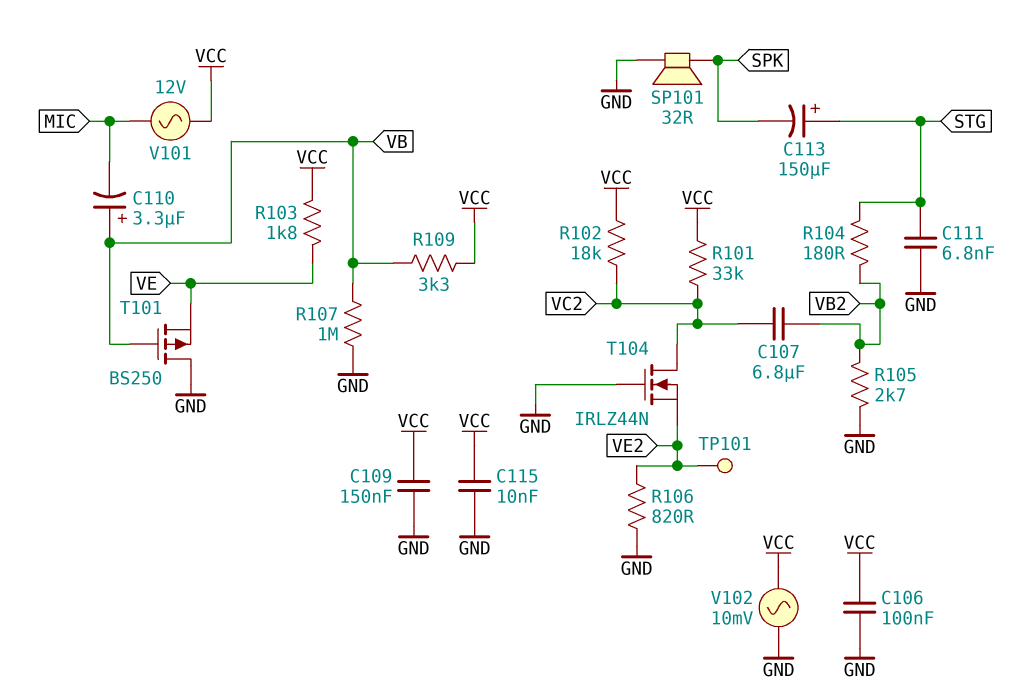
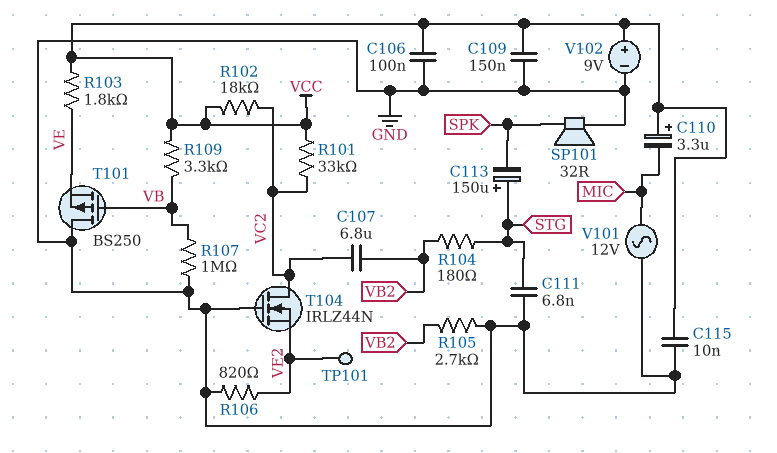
C110: 3.3uF (plus VB, minus MIC) -> 3.3uF (plus VCC, minus MIC)
V101: AC 12V (MIC, VCC) -> AC 12V (GND, MIC)
V102: AC 10mV (GND, VCC) -> 9V (plus VCC, minus GND)

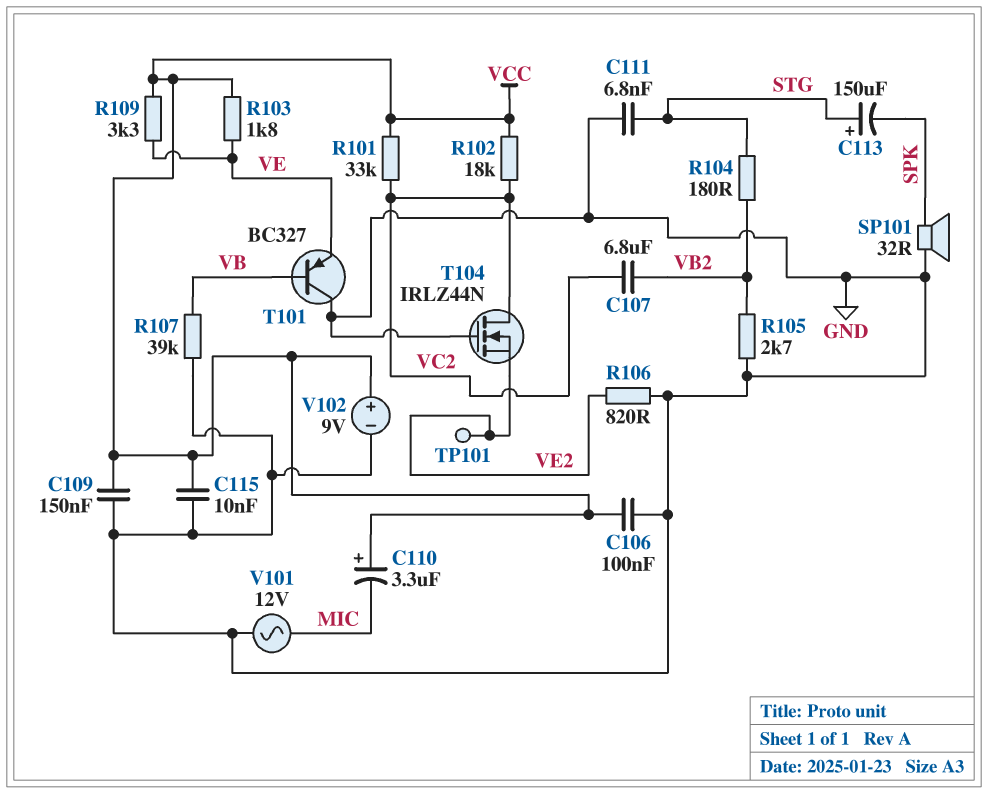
R107: 1M (GND, VB) -> 39k (GND, VB)
R109: 3.3k (VB, VCC) -> 3.3k (VCC, VE)
T101: PMOS BS250 (G VB, D GND, S VE) -> PNP BC327 (B VB, C GND, E VE)

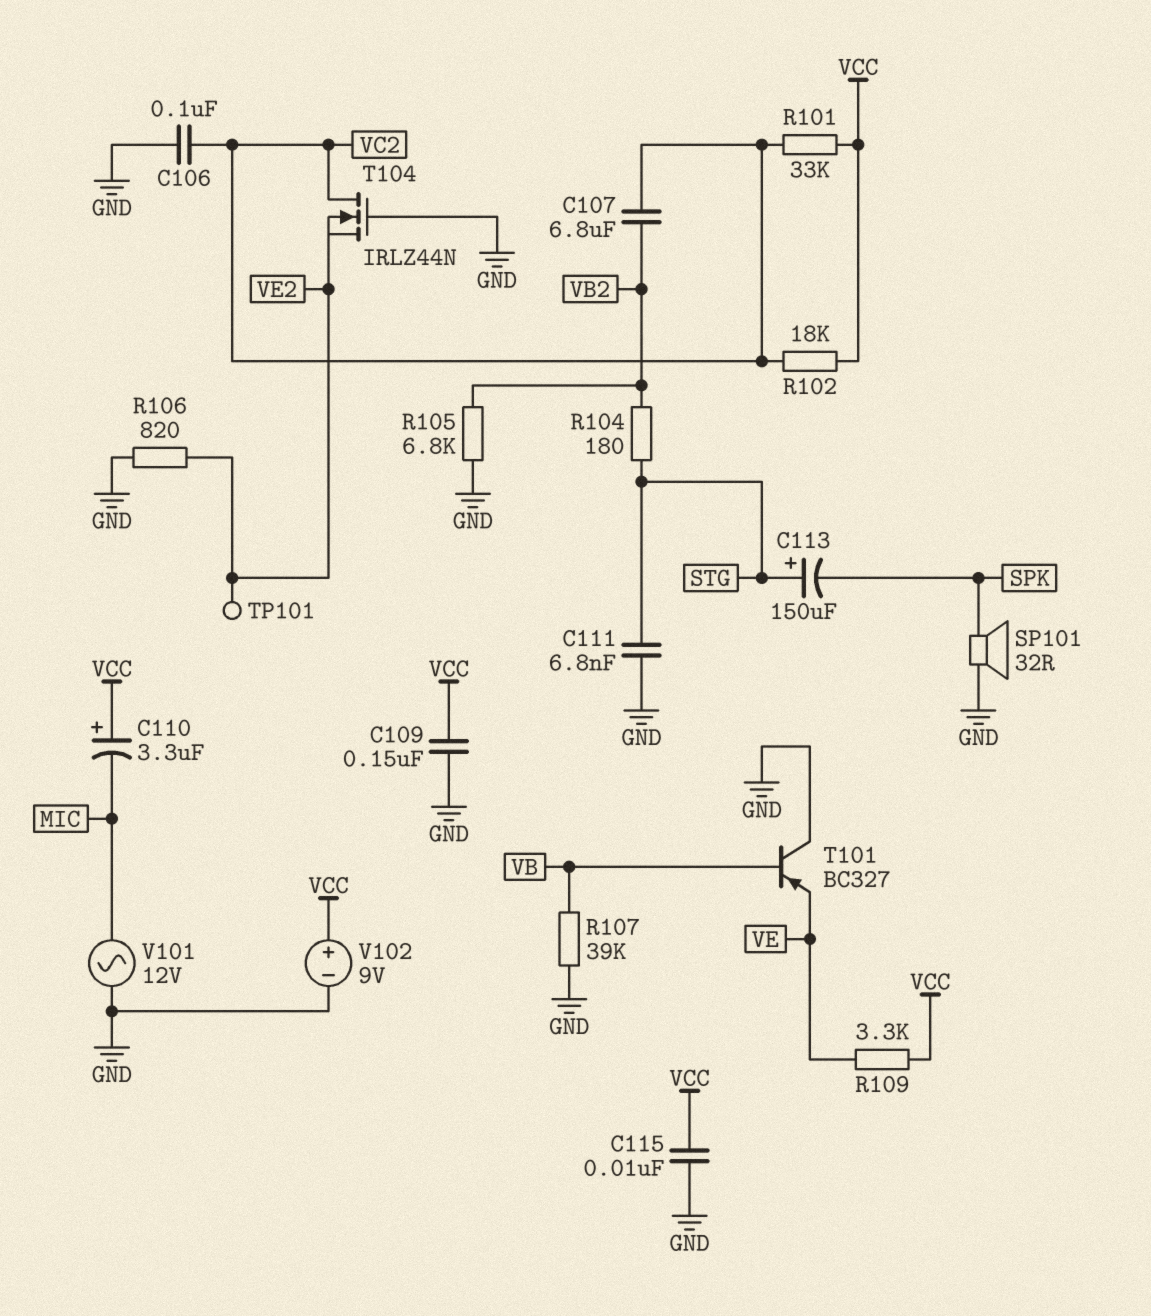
C106: 100nF (GND, VCC) -> 100nF (GND, VC2)
R103: 1.8k (VCC, VE) -> none
R105: 2.7k (GND, VB2) -> 6.8k (GND, VB2)

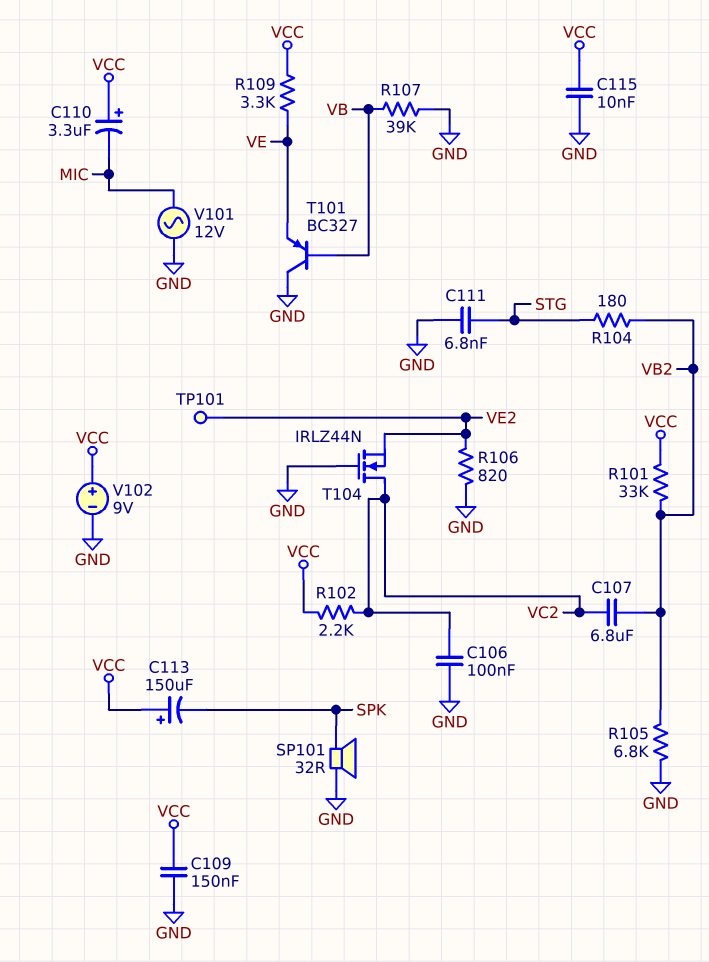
C113: 150uF (plus STG, minus SPK) -> 150uF (plus VCC, minus SPK)
R101: 33k (VC2, VCC) -> 33k (VB2, VCC)
R102: 18k (VC2, VCC) -> 2.2k (VC2, VCC)

